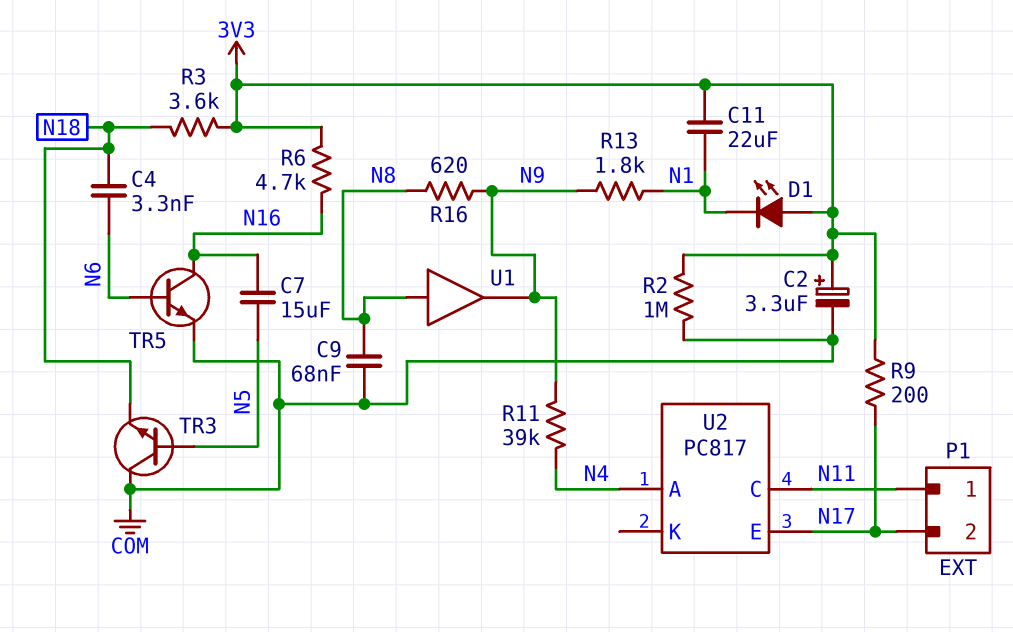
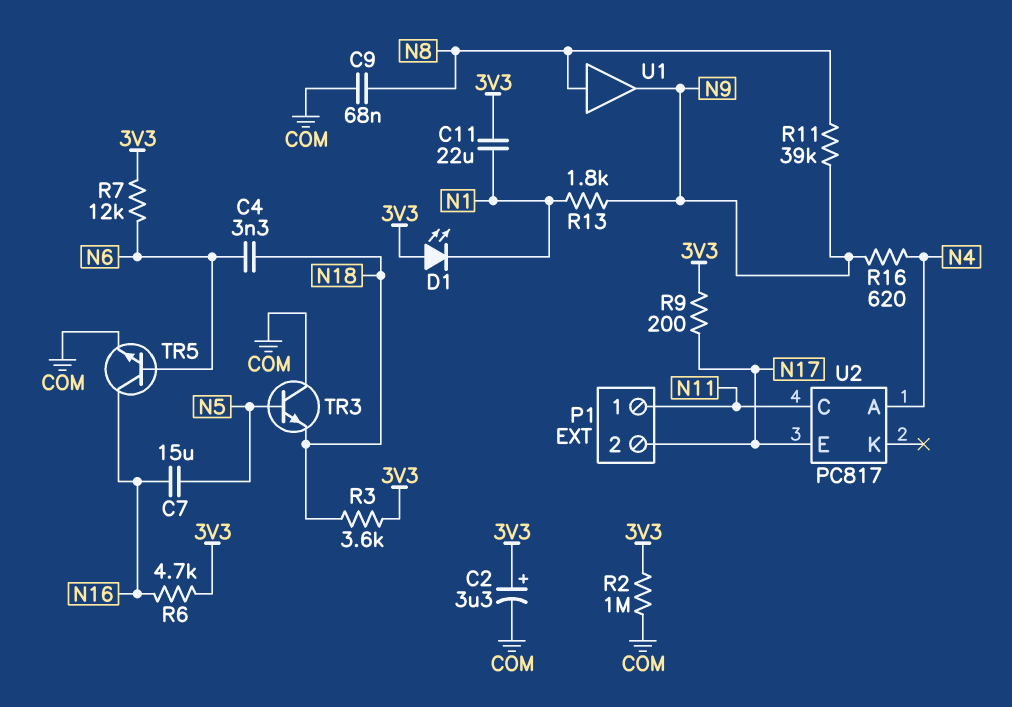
R7: none -> 12k (3V3, N6)
R11: 39k (N4, N9) -> 39k (N8, N9)
R16: 620 (N8, N9) -> 620 (N4, N9)

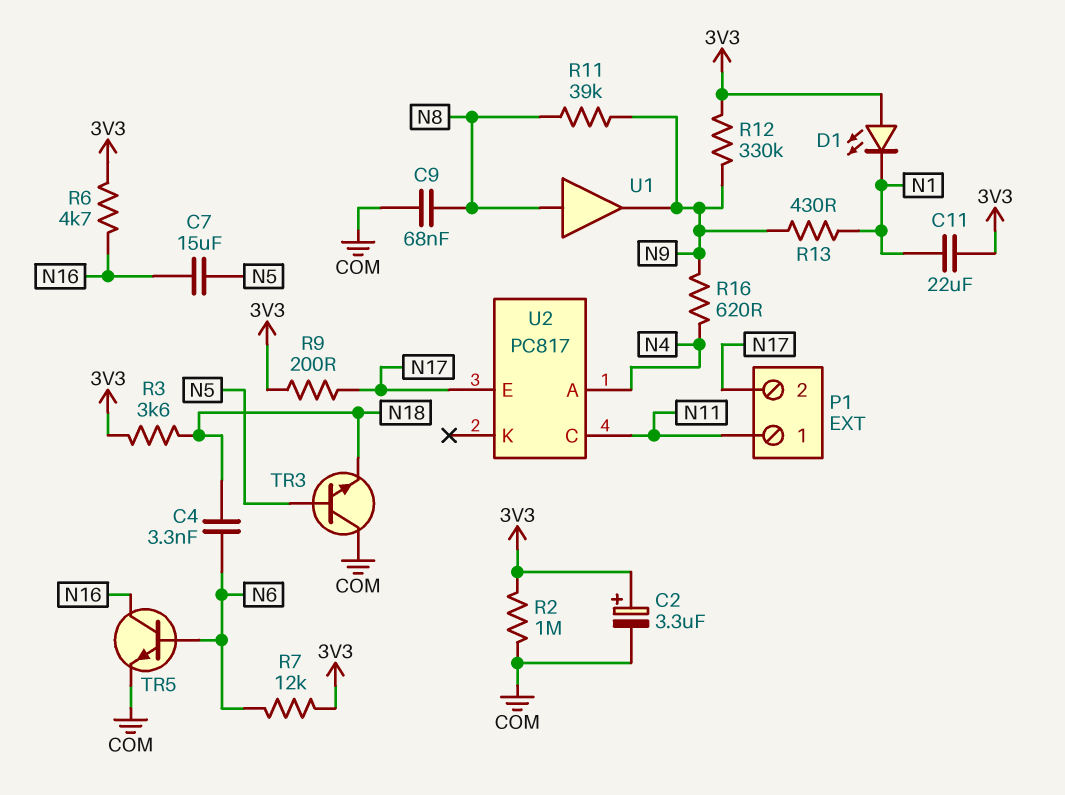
R12: none -> 330k (3V3, N9)
R13: 1.8k (N1, N9) -> 430 (N1, N9)

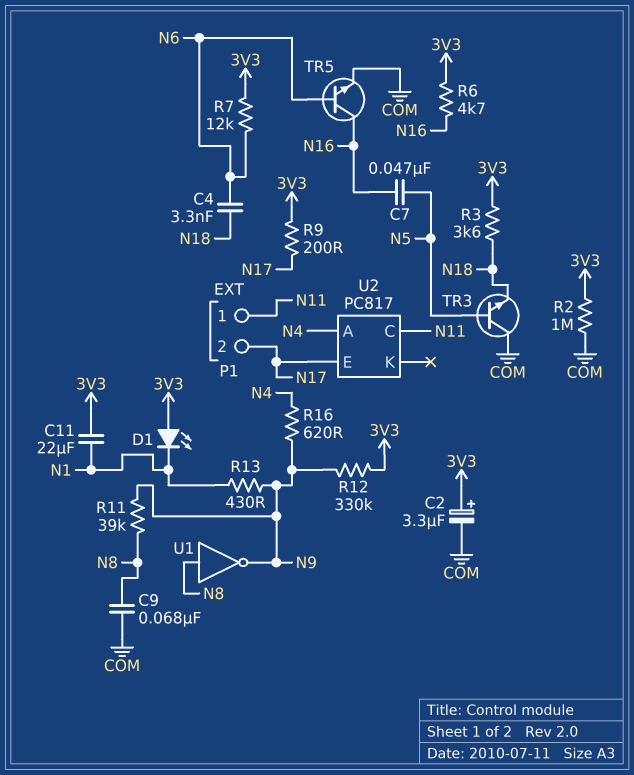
C7: 15uF (N5, N16) -> 47nF (N5, N16)
U1: buffer (in N8, out N9) -> NOT (in N8, out N9)

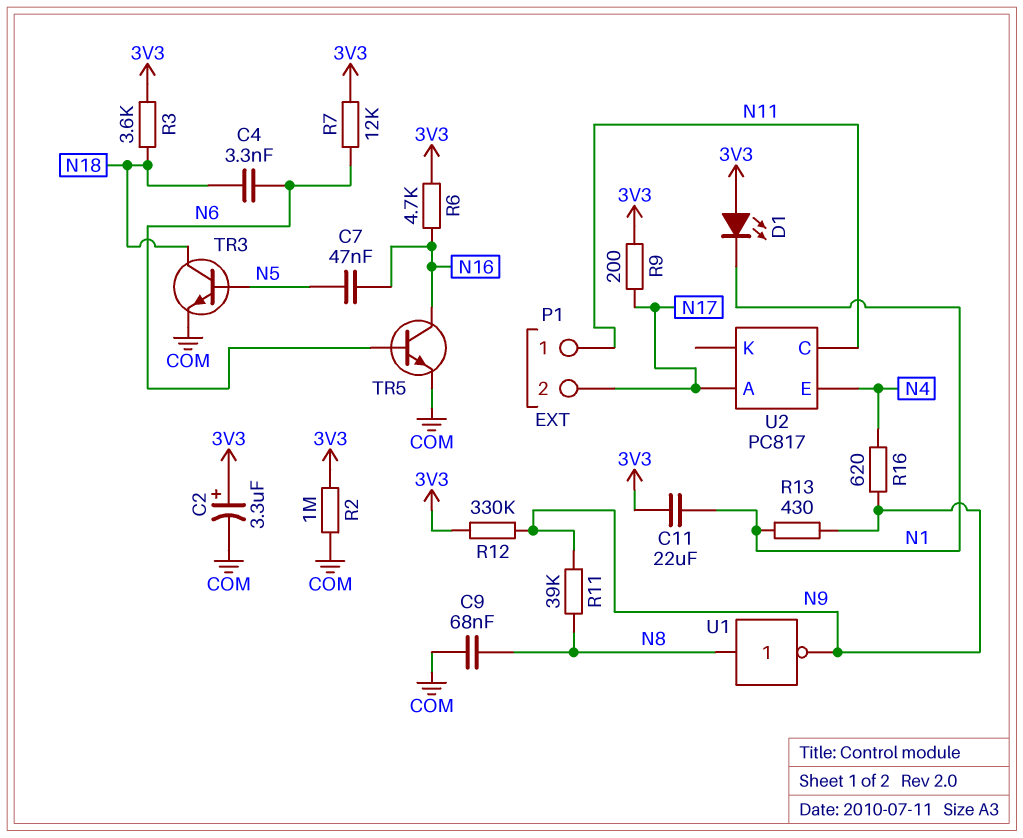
TR3: NPN (B N5, C COM, E N18) -> NPN (B N5, C N18, E COM)
U2 pin A: N4 -> N17
U2 pin E: N17 -> N4

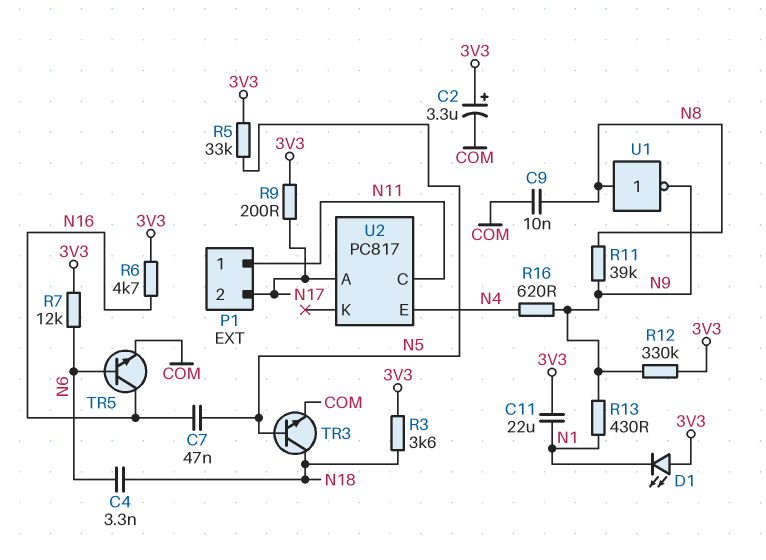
C9: 68nF (COM, N8) -> 10nF (COM, N8)
R2: 1M (3V3, COM) -> none
R5: none -> 33k (3V3, N5)

